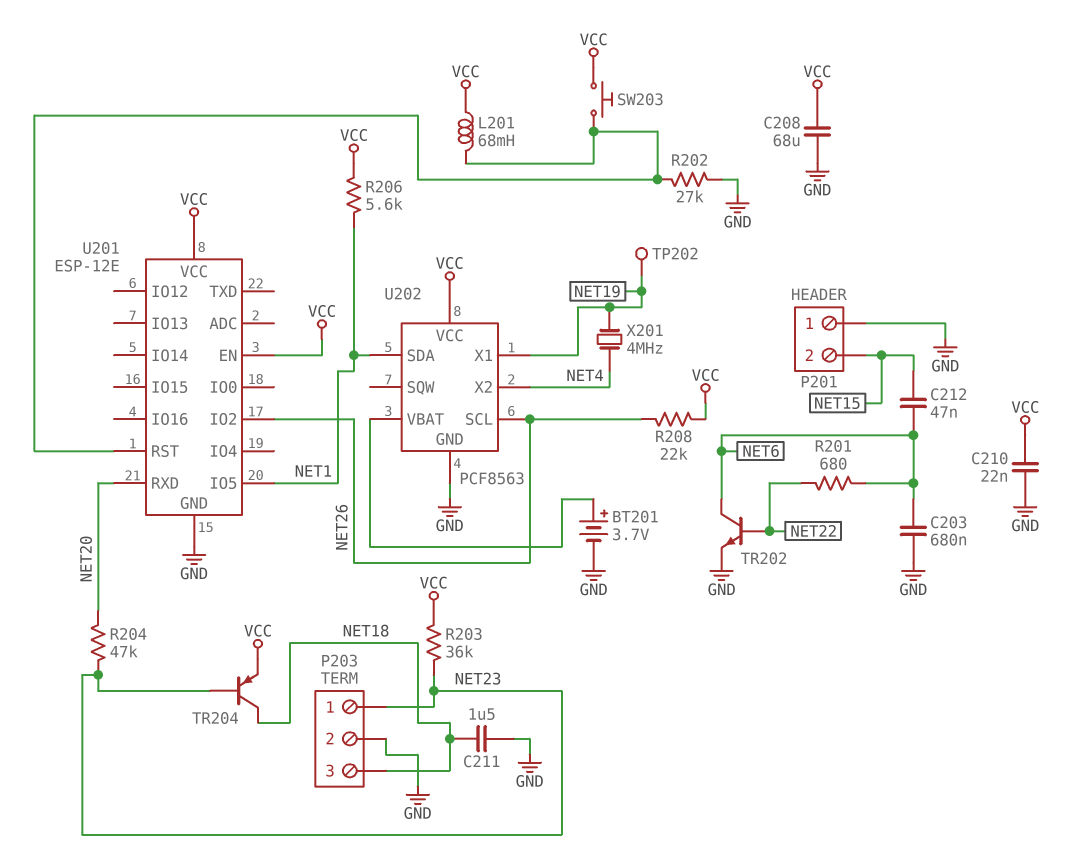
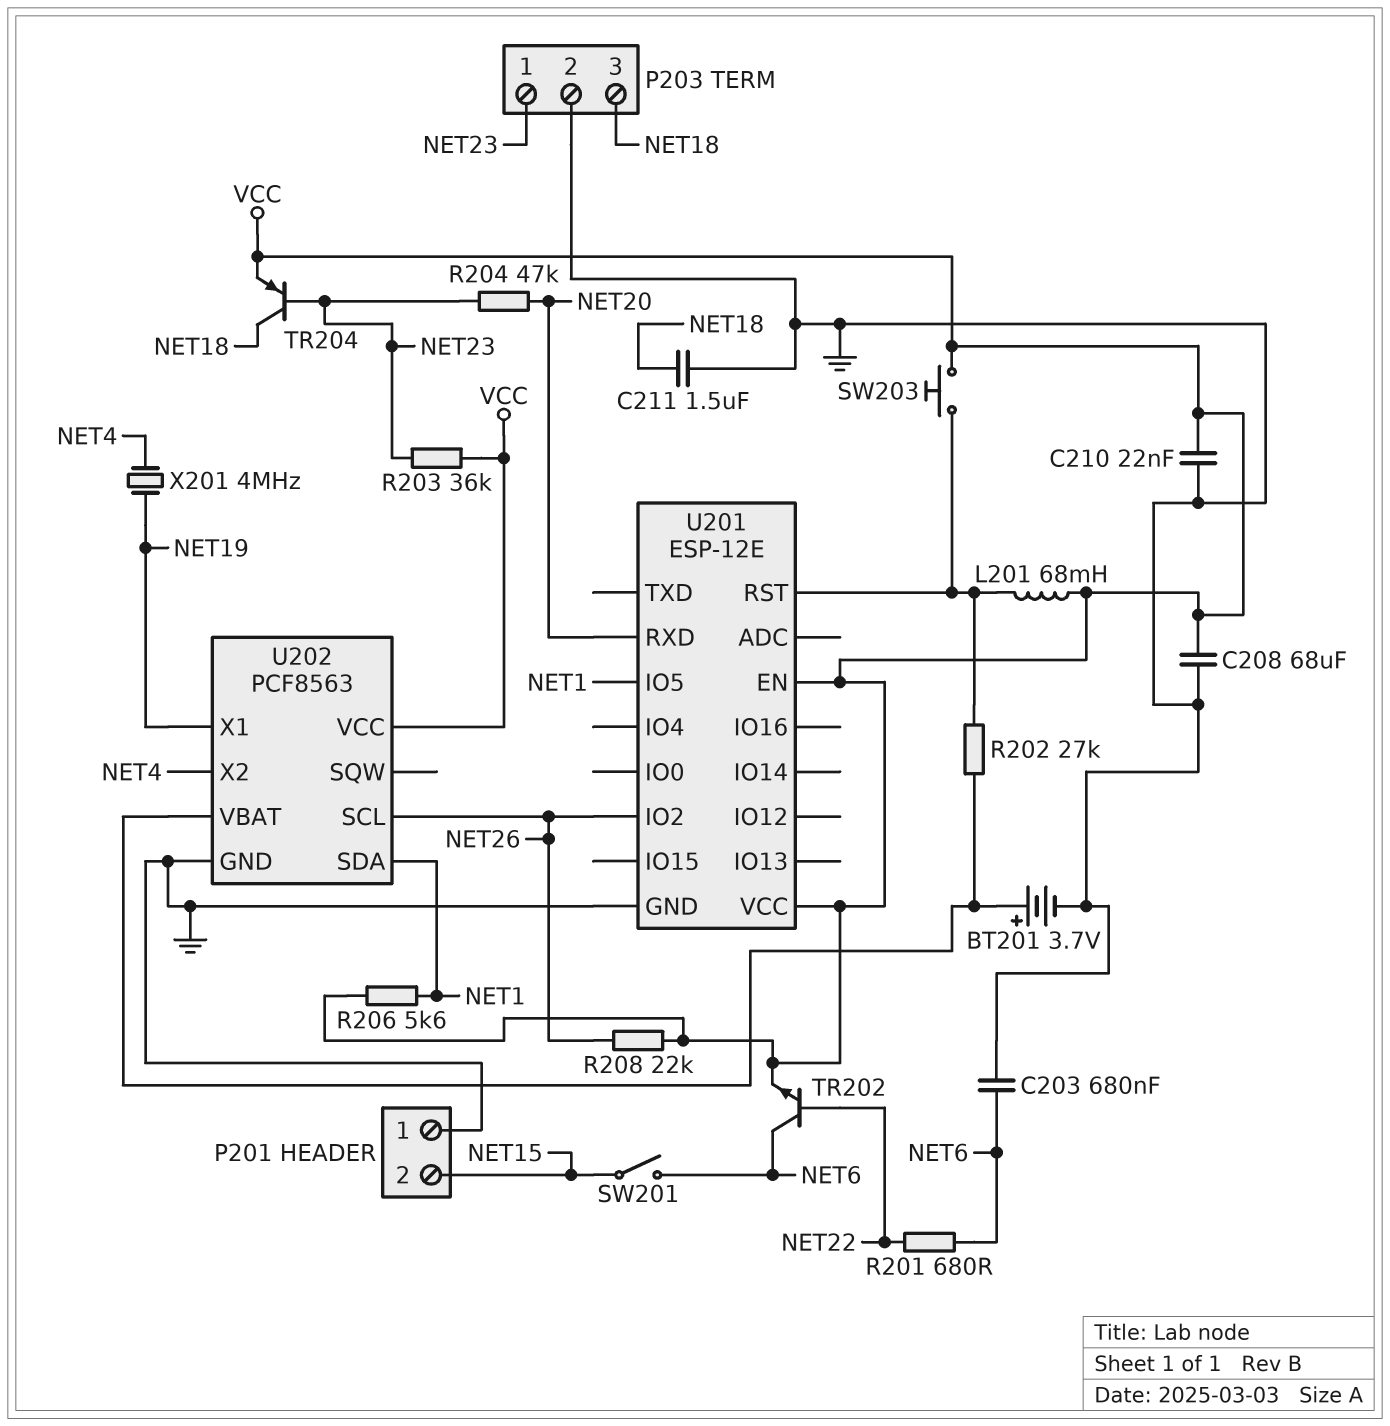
C212: 47nF (NET6, NET15) -> none
R202: 27k (GND, U201/RST) -> 27k (U201/RST, U202/VBAT)
SW201: none -> switch (NET6, NET15)
TP202: test point (NET19) -> none
TR202: NPN (B NET22, C NET6, E GND) -> NPN (B NET22, C NET6, E VCC)

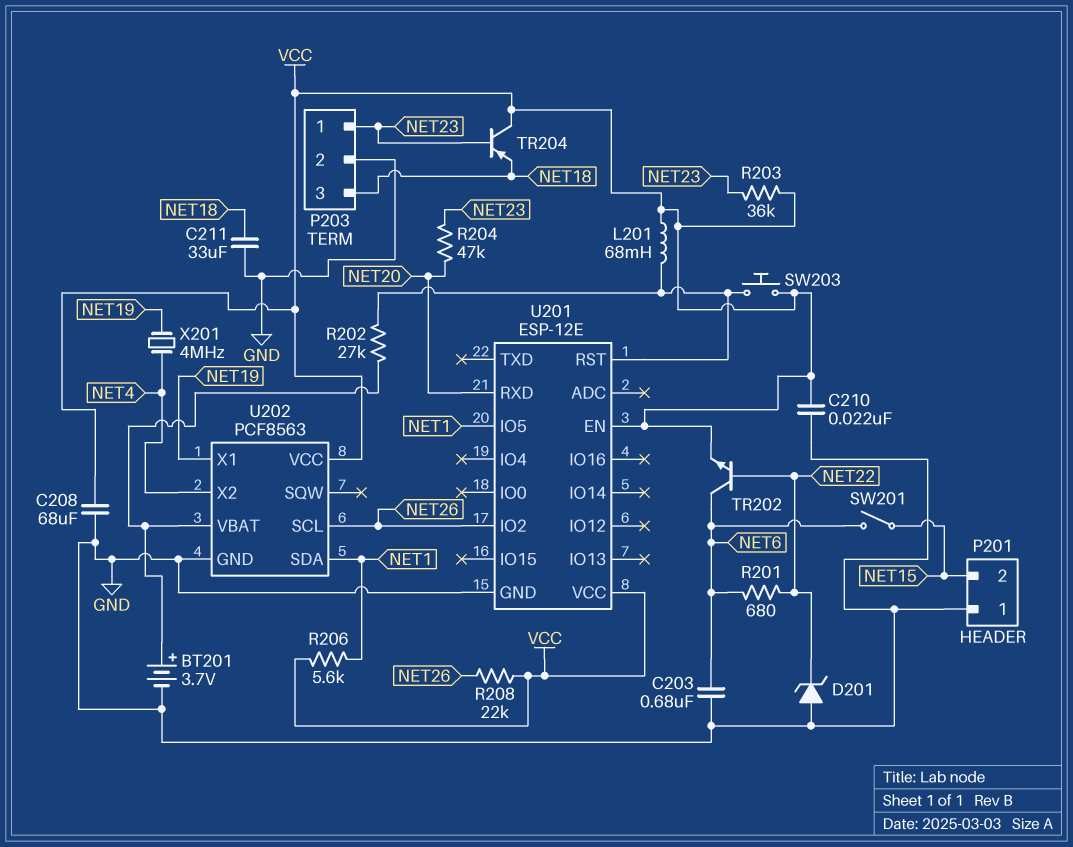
C211: 1.5uF (GND, NET18) -> 33uF (GND, NET18)
D201: none -> zener (A GND, K NET22)
TR204: PNP (B NET23, C NET18, E VCC) -> PNP (B NET23, C VCC, E NET18)

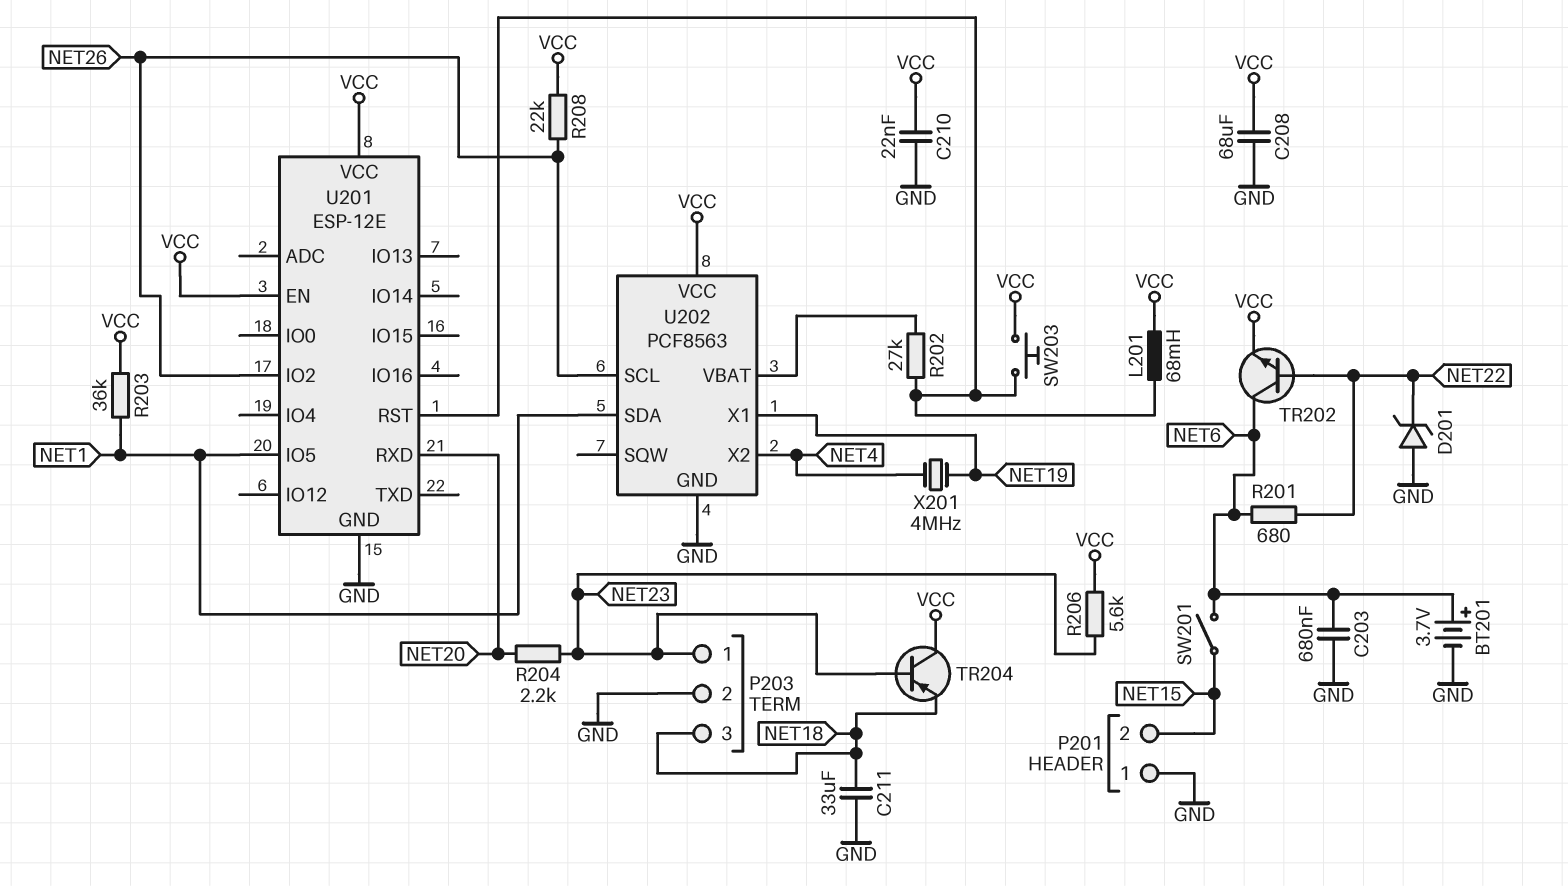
BT201: 3.7V (plus U202/VBAT, minus GND) -> 3.7V (plus NET6, minus GND)
R203: 36k (NET23, VCC) -> 36k (NET1, VCC)
R204: 47k (NET20, NET23) -> 2.2k (NET20, NET23)
R206: 5.6k (NET1, VCC) -> 5.6k (NET23, VCC)

